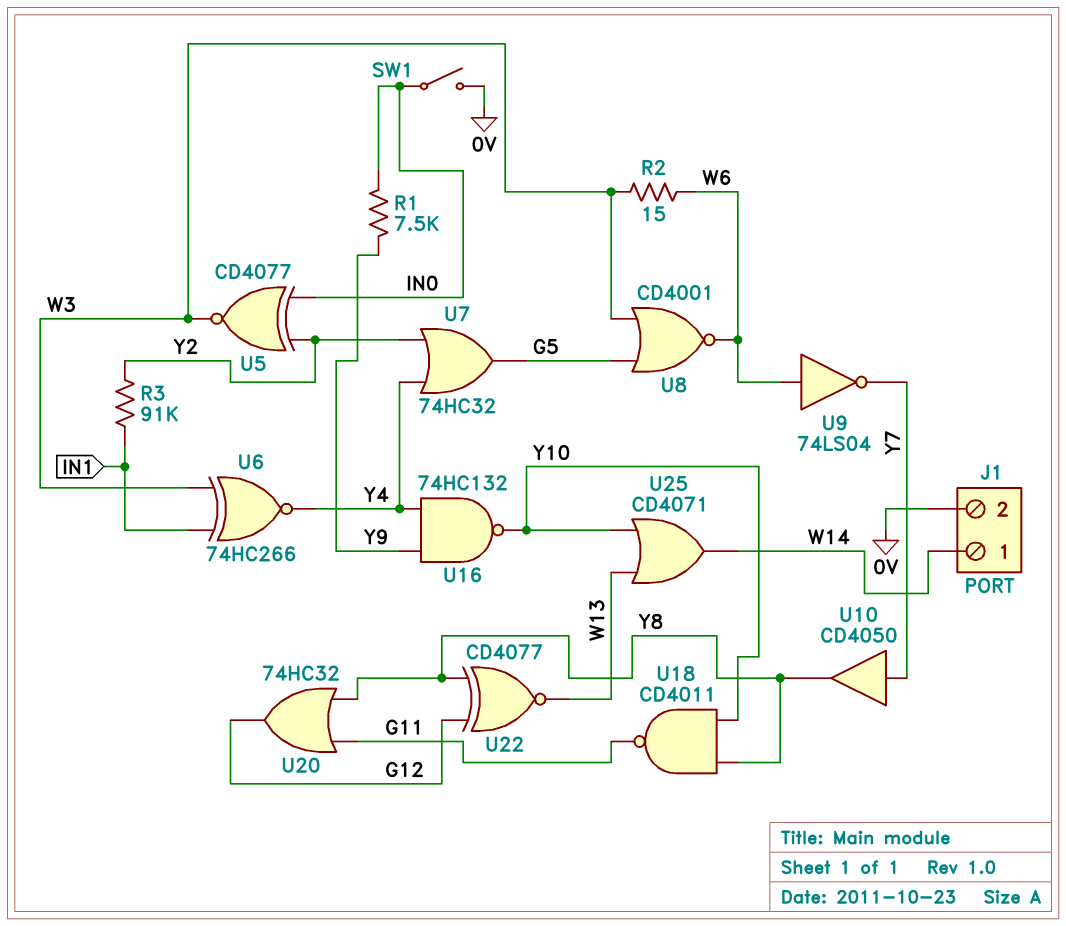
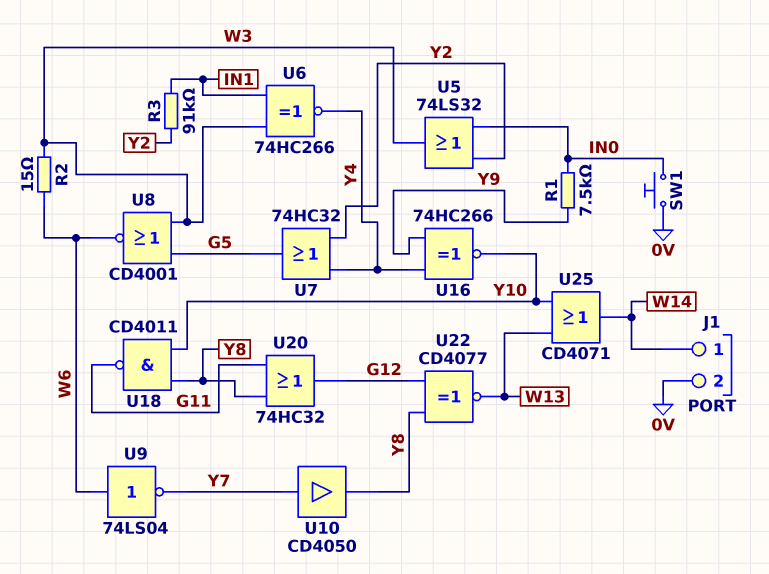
SW1: switch (0V, IN0) -> button (0V, IN0)
U5: XNOR CD4077 (in IN0, in Y2, out W3) -> OR 74LS32 (in IN0, in Y2, out W3)
U16: NAND 74HC132 (in Y4, in Y9, out Y10) -> XNOR 74HC266 (in Y4, in Y9, out Y10)

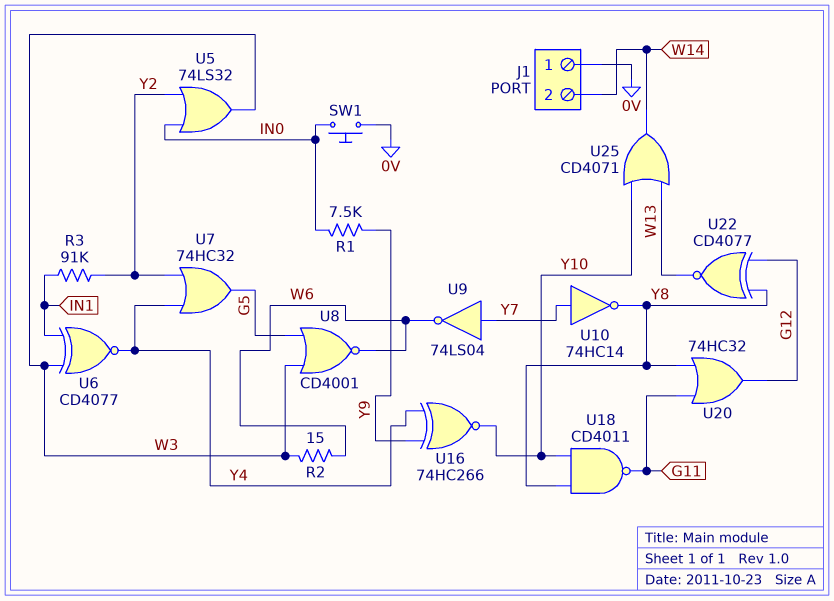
J1 pin 1: W14 -> 0V
J1 pin 2: 0V -> W14
U6: XNOR 74HC266 (in IN1, in W3, out Y4) -> XNOR CD4077 (in IN1, in W3, out Y4)
U9: NOT 74LS04 (in W6, out Y7) -> NOT 74LS04 (in Y7, out W6)
U10: buffer CD4050 (in Y7, out Y8) -> NOT 74HC14 (in Y7, out Y8)

